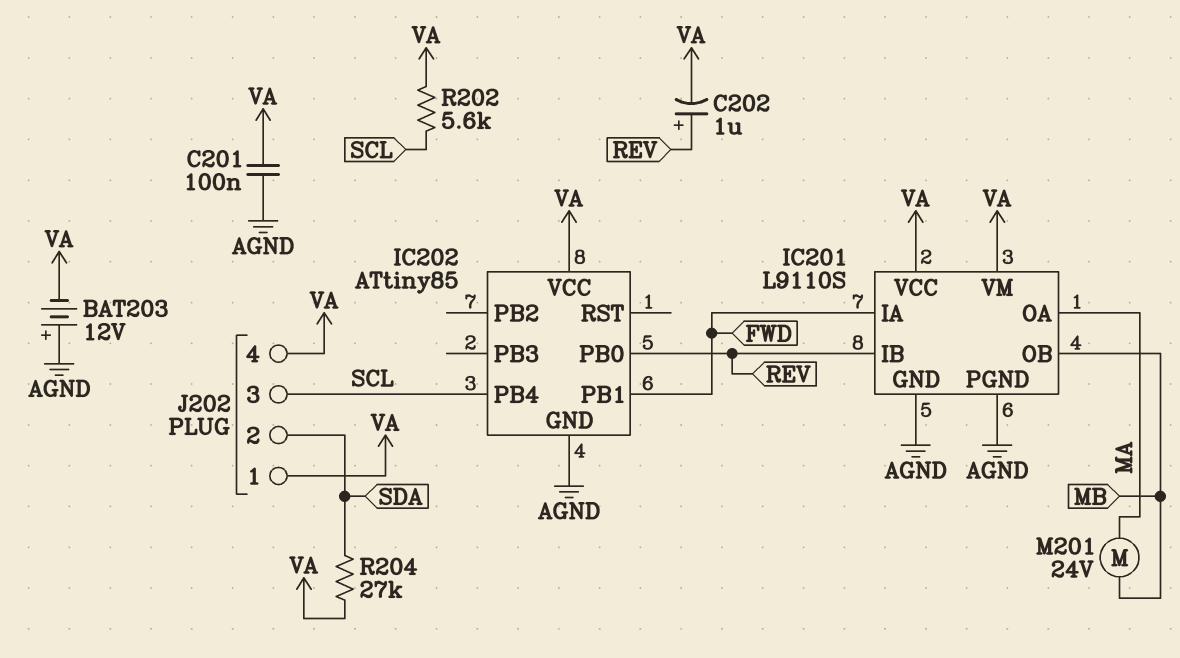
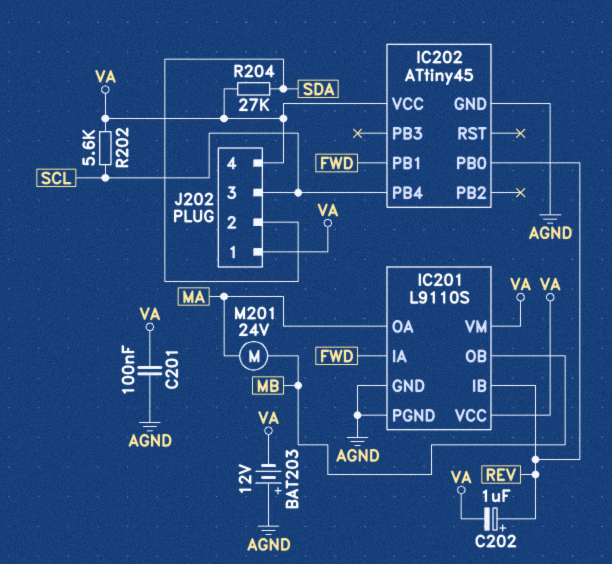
IC202: ATtiny85 -> ATtiny45

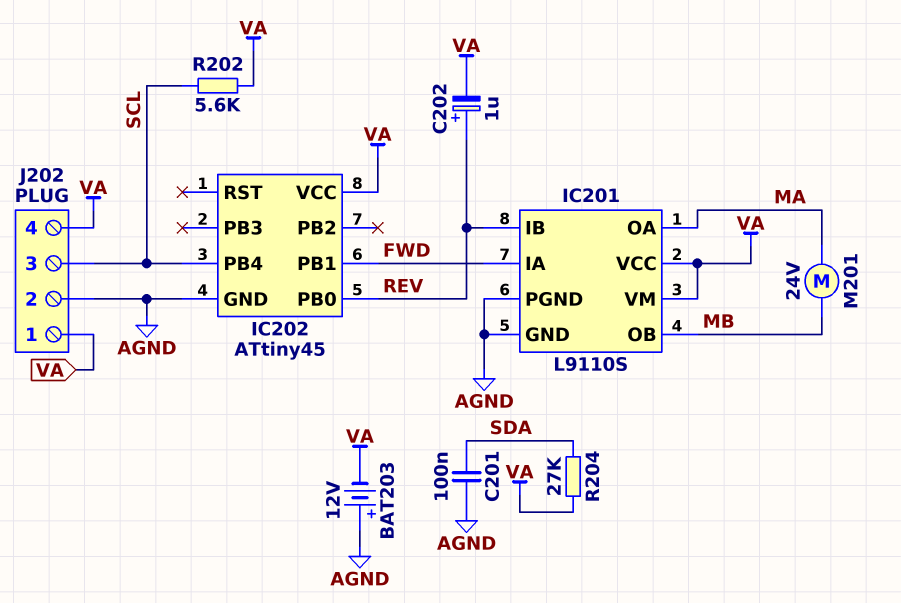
C201: 100nF (AGND, VA) -> 100nF (AGND, SDA)
J202 pin 2: SDA -> AGND

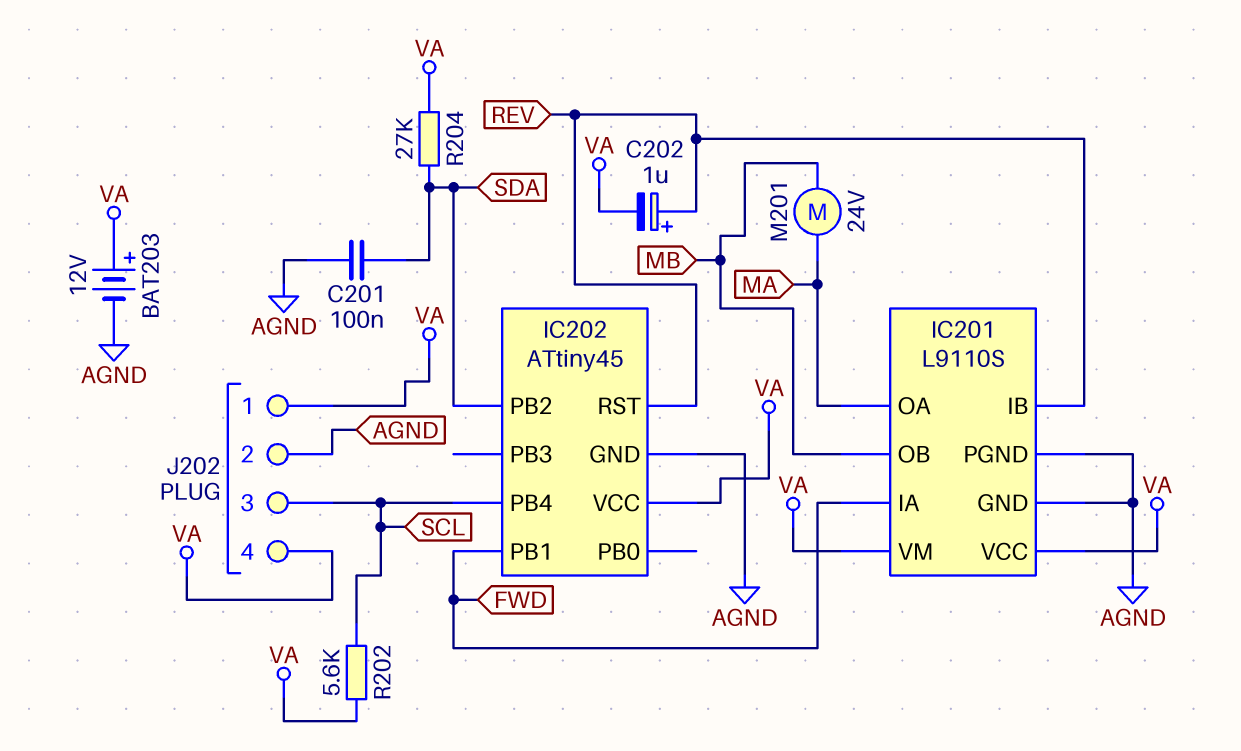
BAT203: 12V (plus AGND, minus VA) -> 12V (plus VA, minus AGND)
IC202 pin PB0: REV -> none
IC202 pin PB2: none -> SDA
IC202 pin RST: none -> REV

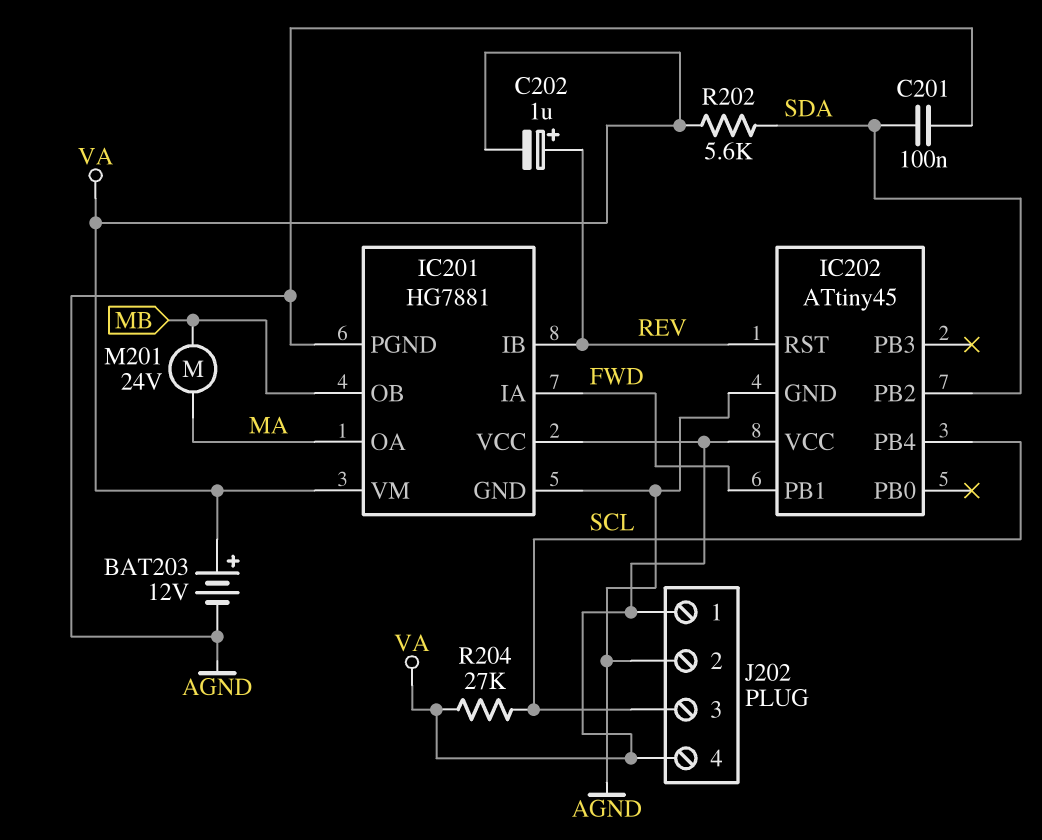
IC201: L9110S -> HG7881
R202: 5.6k (SCL, VA) -> 5.6k (SDA, VA)
R204: 27k (SDA, VA) -> 27k (SCL, VA)

